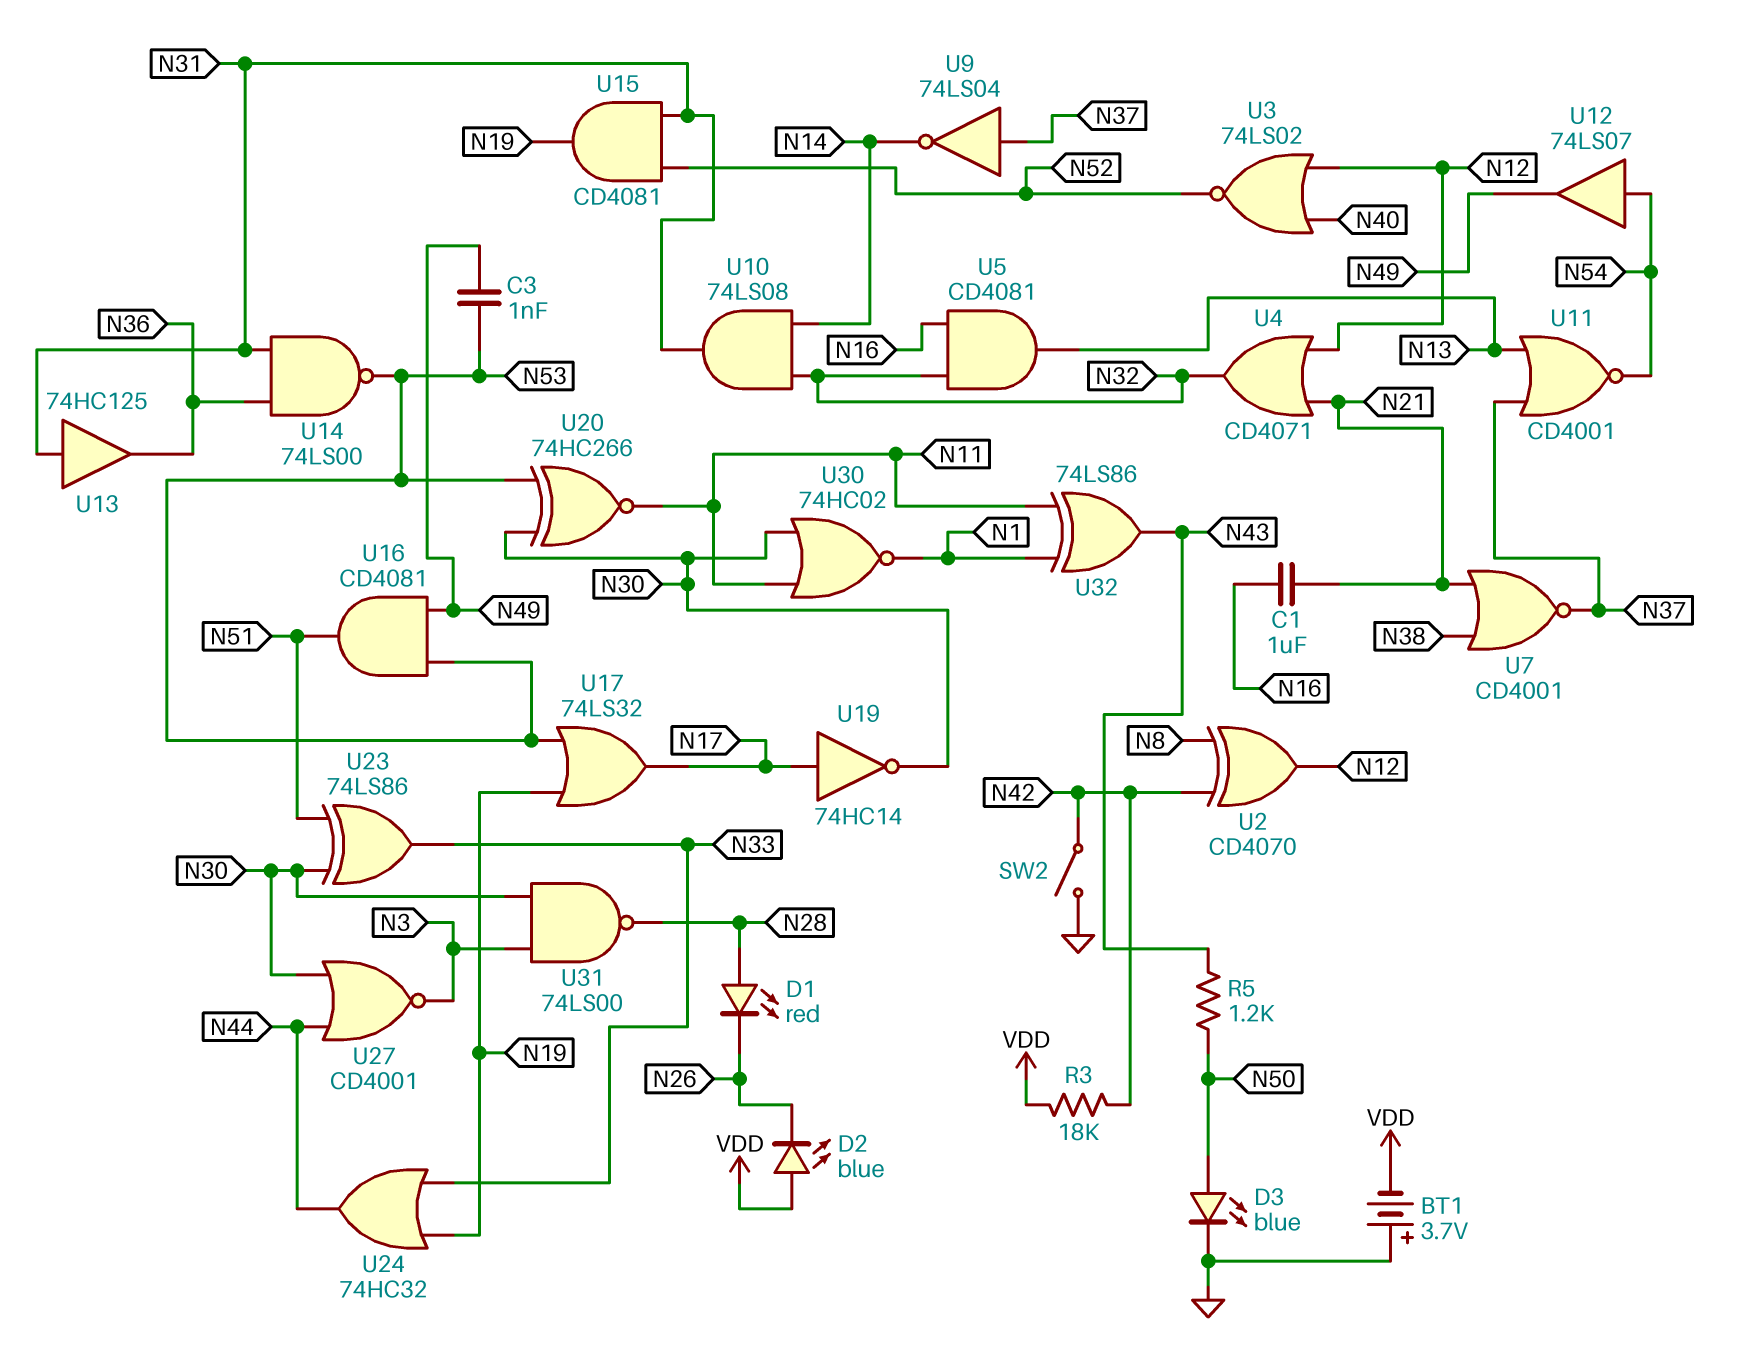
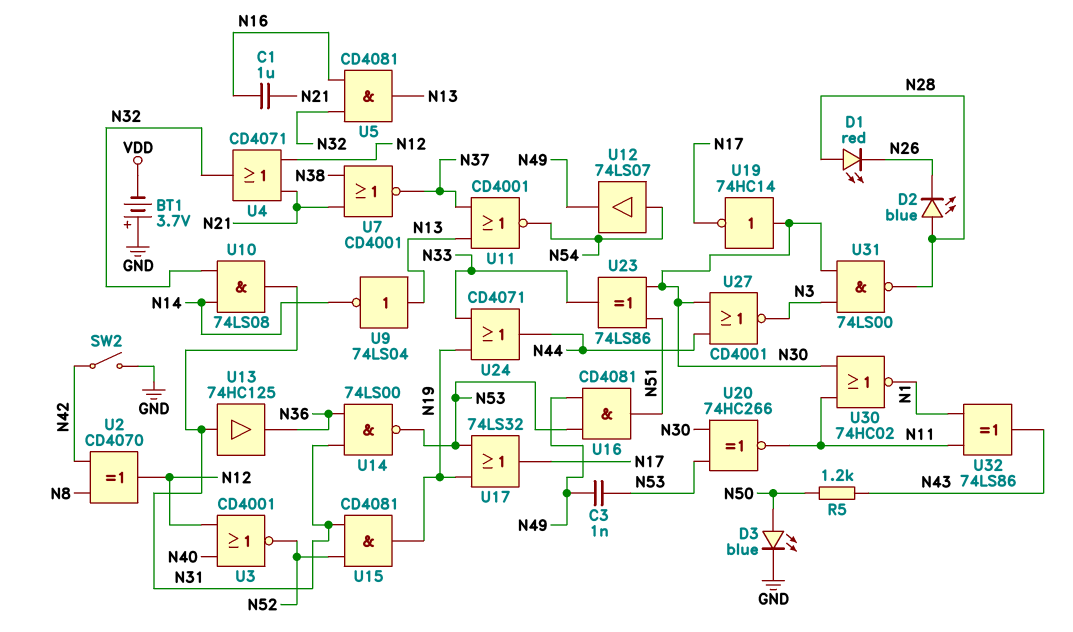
D2: LED blue (A VDD, K N26) -> LED blue (A N28, K N26)
R3: 18k (N42, VDD) -> none
U3: NOR 74LS02 (in N12, in N40, out N52) -> NOR CD4001 (in N12, in N40, out N52)
U9: NOT 74LS04 (in N37, out N14) -> NOT 74LS04 (in N13, out N14)
U19: NOT 74HC14 (in N17, out N30) -> NOT 74HC14 (in N30, out N17)
U24: OR 74HC32 (in N19, in N33, out N44) -> OR CD4071 (in N19, in N33, out N44)

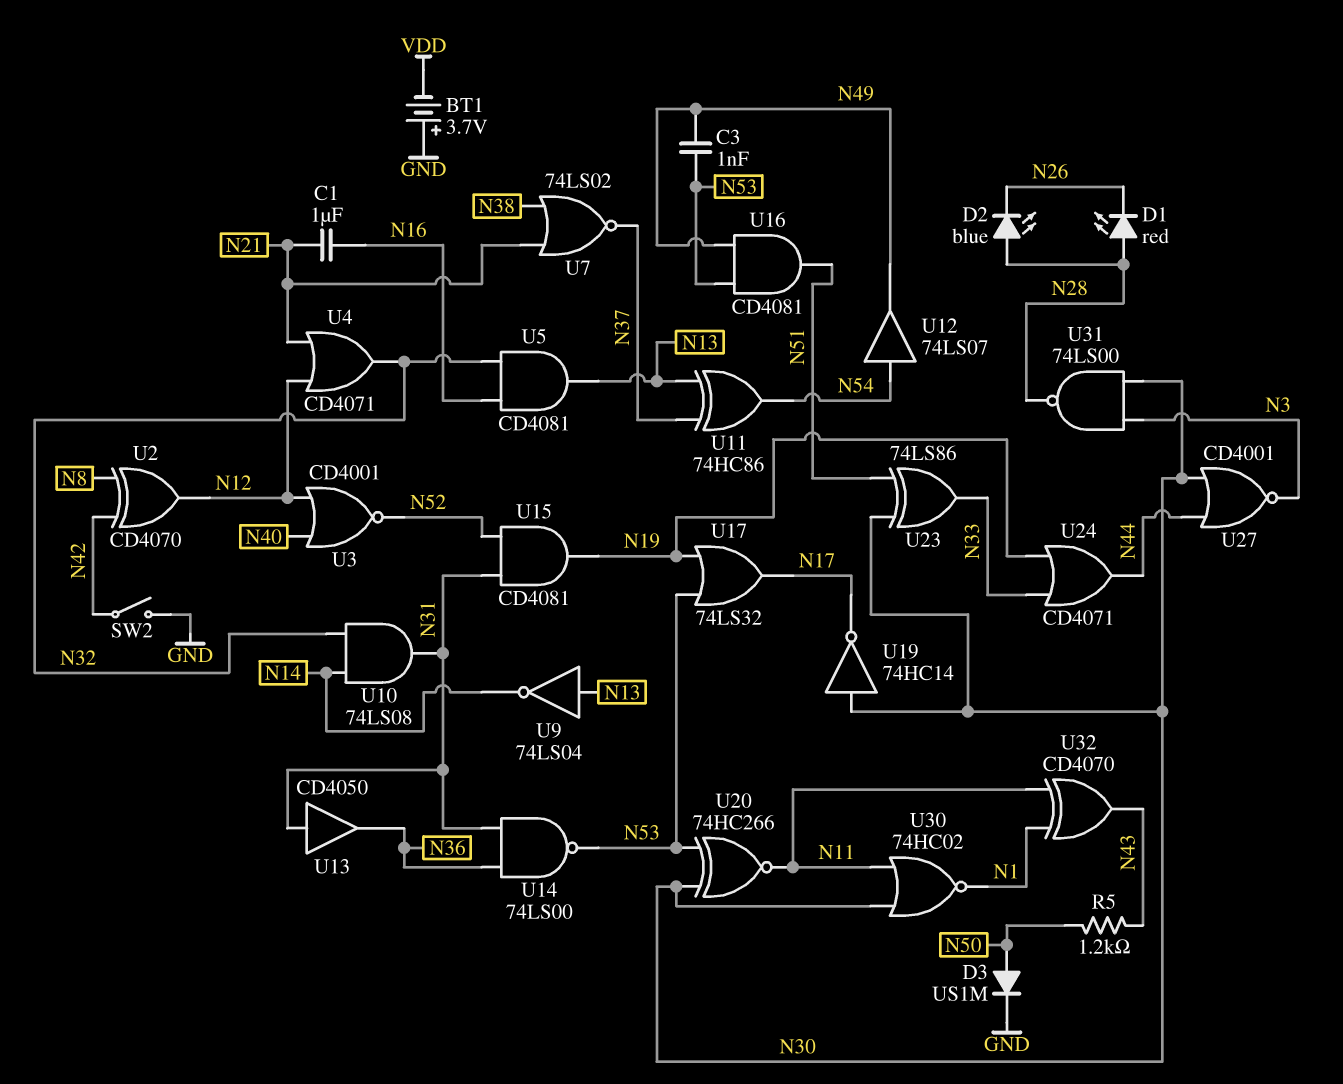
D3: LED blue (A N50, K GND) -> diode US1M (A N50, K GND)
U7: NOR CD4001 (in N21, in N38, out N37) -> NOR 74LS02 (in N21, in N38, out N37)
U11: NOR CD4001 (in N13, in N37, out N54) -> XOR 74HC86 (in N13, in N37, out N54)
U13: buffer 74HC125 (in N31, out N36) -> buffer CD4050 (in N31, out N36)
U32: XOR 74LS86 (in N1, in N11, out N43) -> XOR CD4070 (in N1, in N11, out N43)

